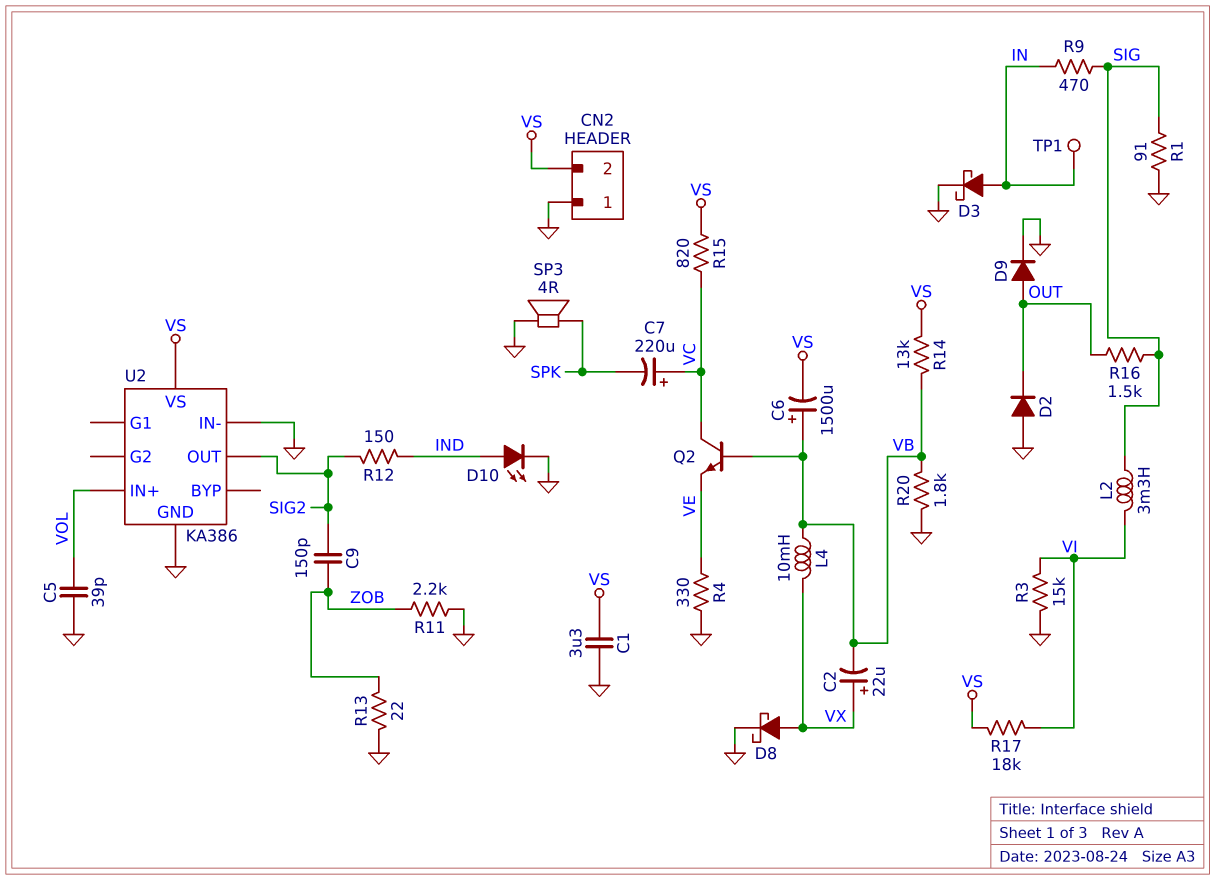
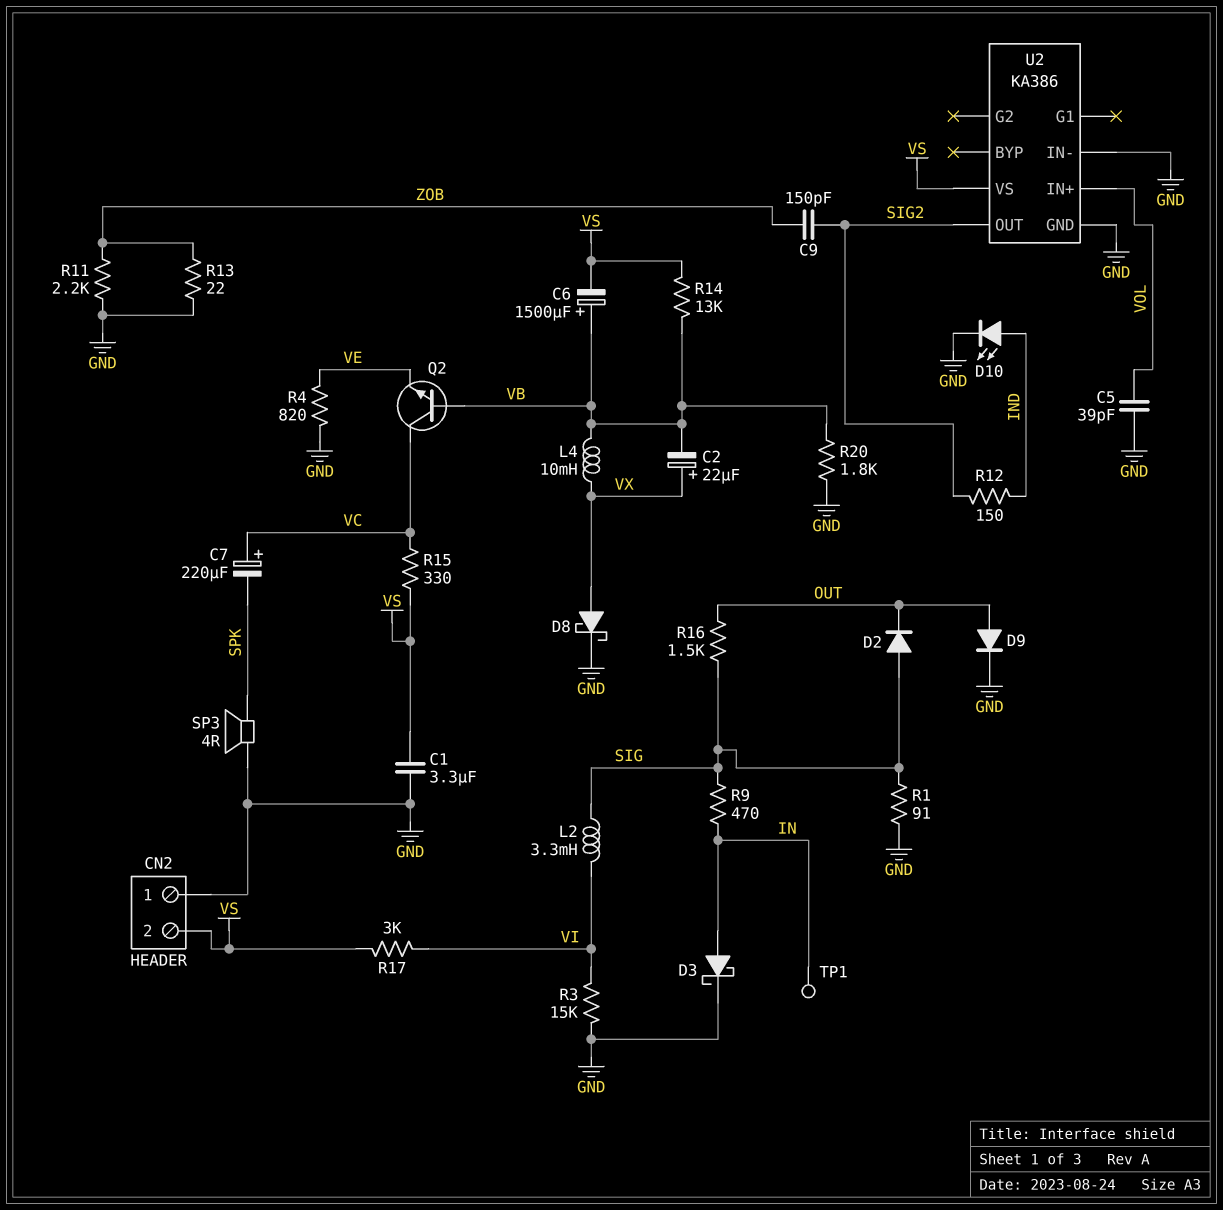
D2: diode (A GND, K OUT) -> diode (A SIG, K OUT)
R4: 330 (GND, VE) -> 820 (GND, VE)
R15: 820 (VC, VS) -> 330 (VC, VS)
R17: 18k (VI, VS) -> 3k (VI, VS)

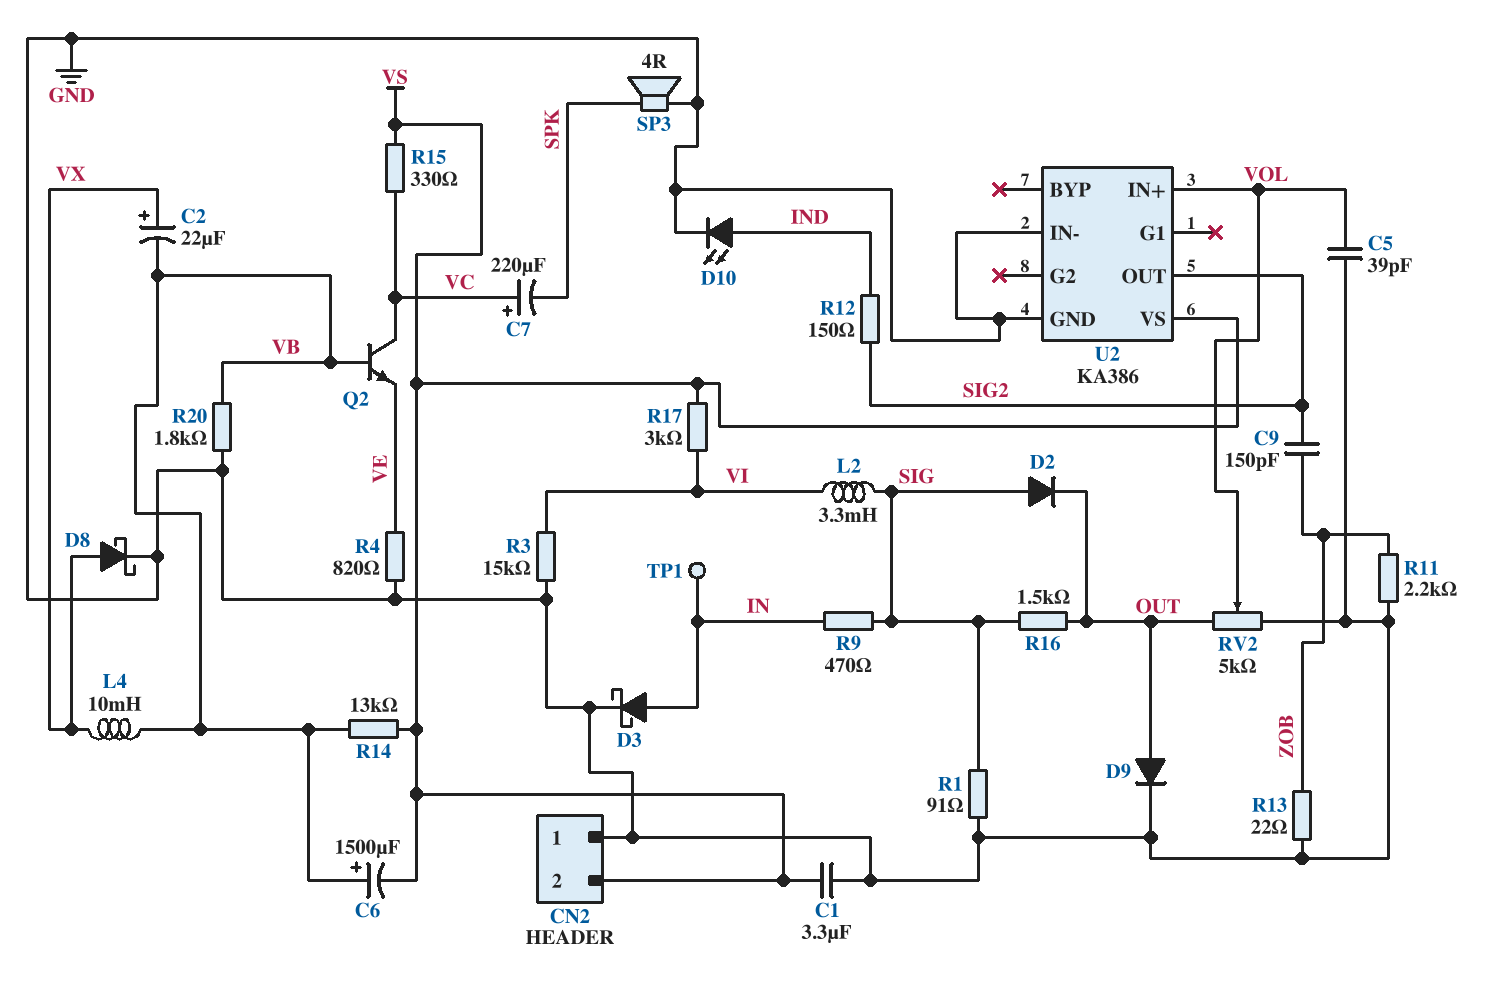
RV2: none -> 5k (GND, OUT, wiper VOL)

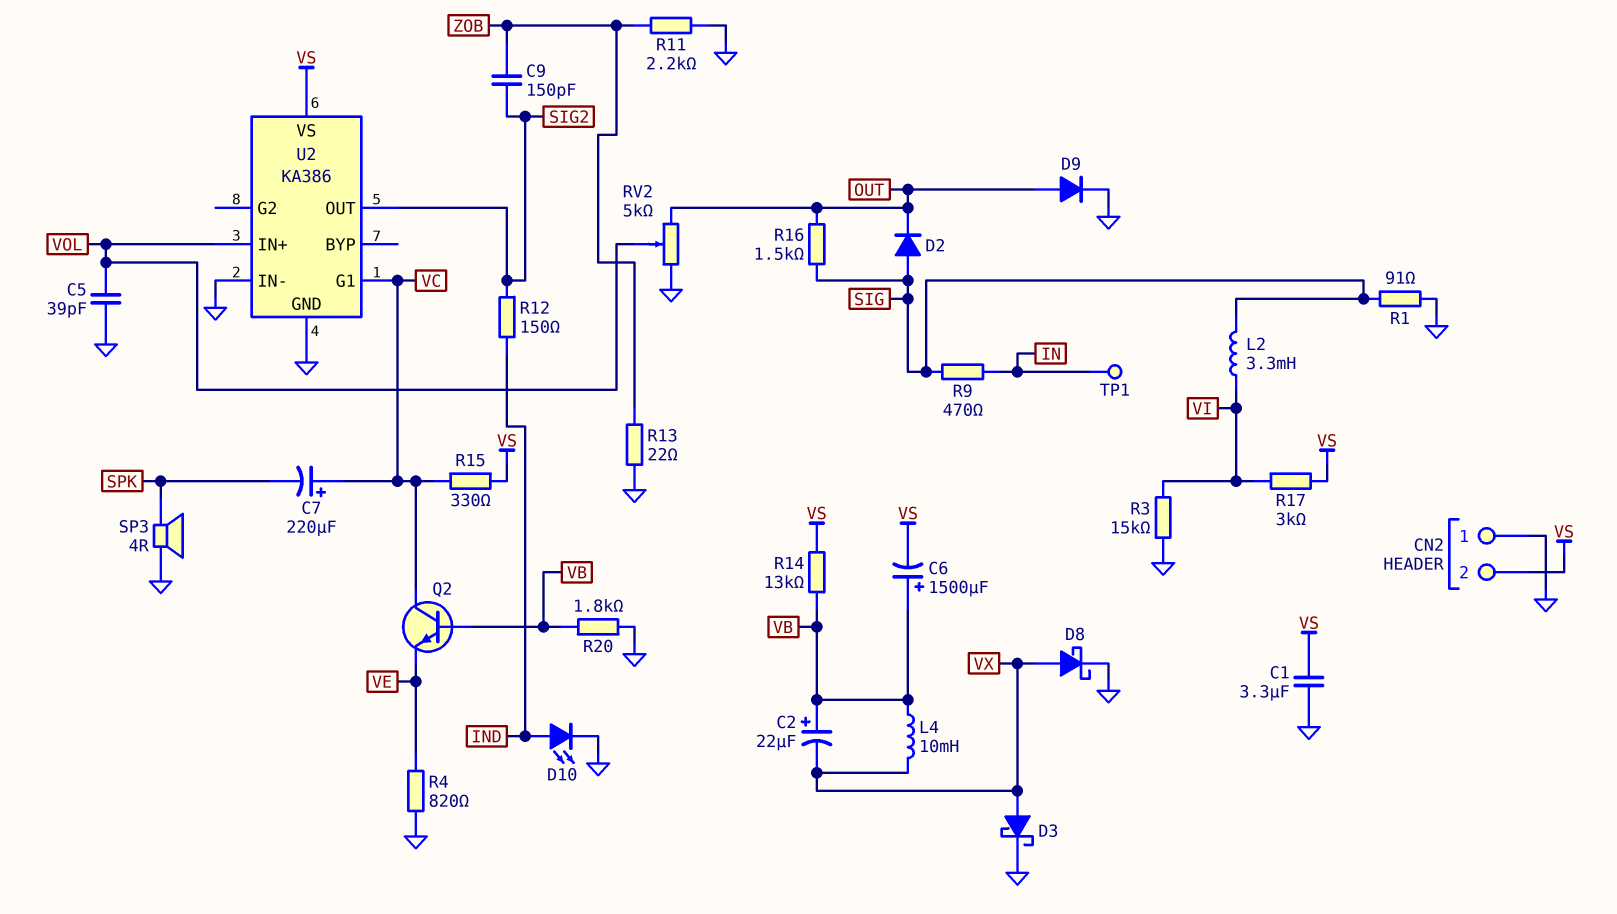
C2: 22uF (plus VX, minus VB) -> 22uF (plus VB, minus VX)
D3: schottky (A IN, K GND) -> schottky (A VX, K GND)
U2 pin G1: none -> VC

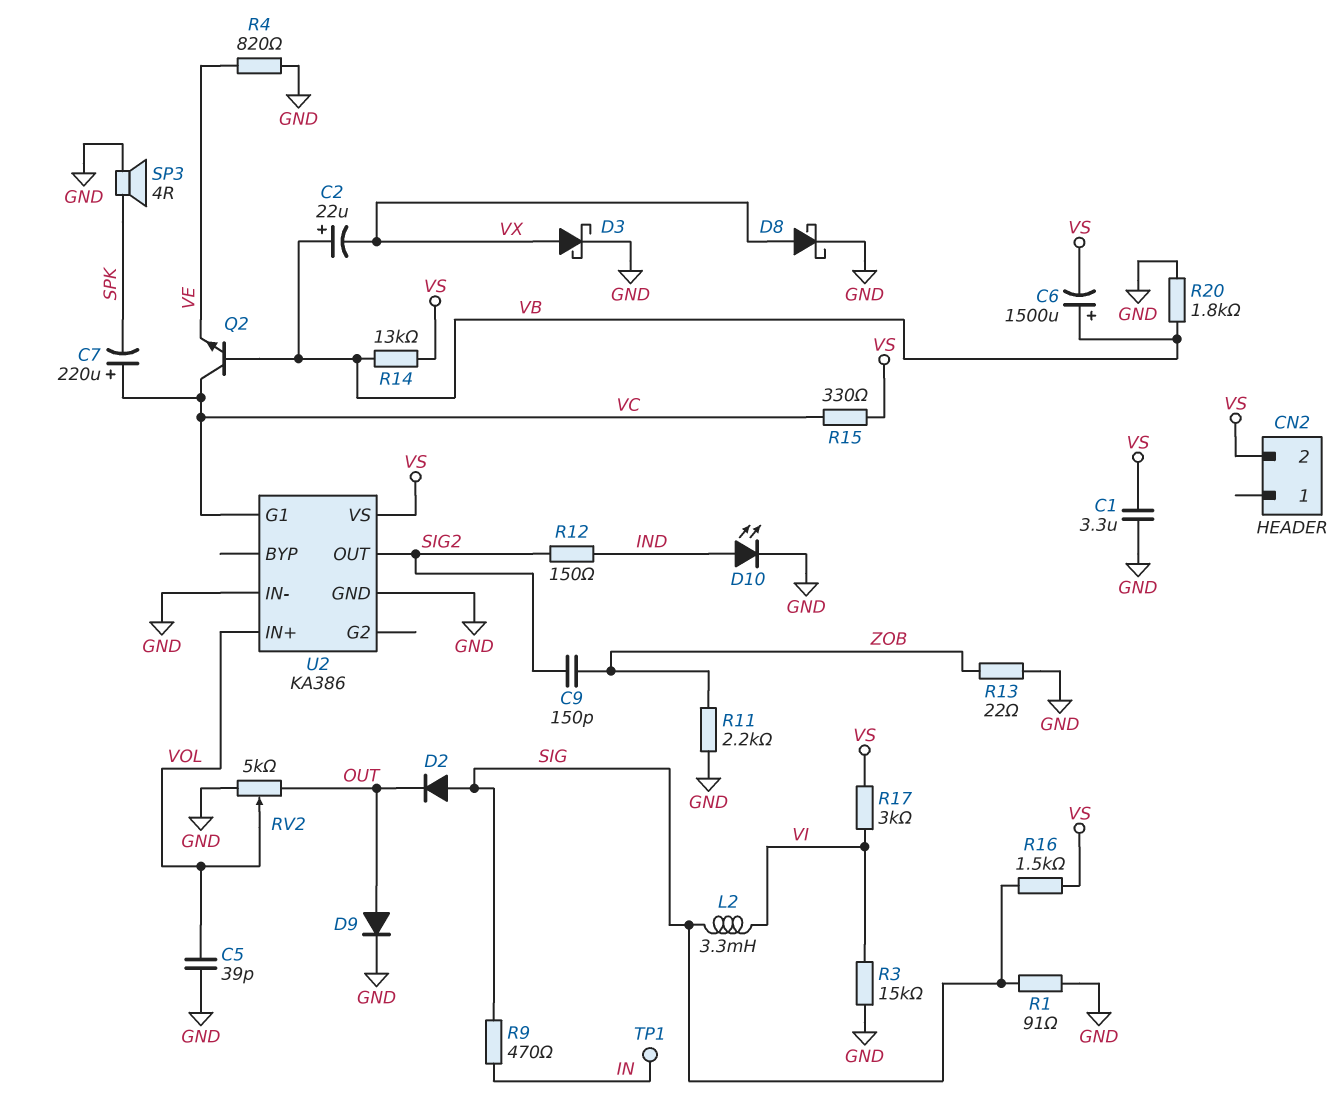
CN2 pin 1: GND -> none
L4: 10mH (VB, VX) -> none
R16: 1.5k (OUT, SIG) -> 1.5k (SIG, VS)

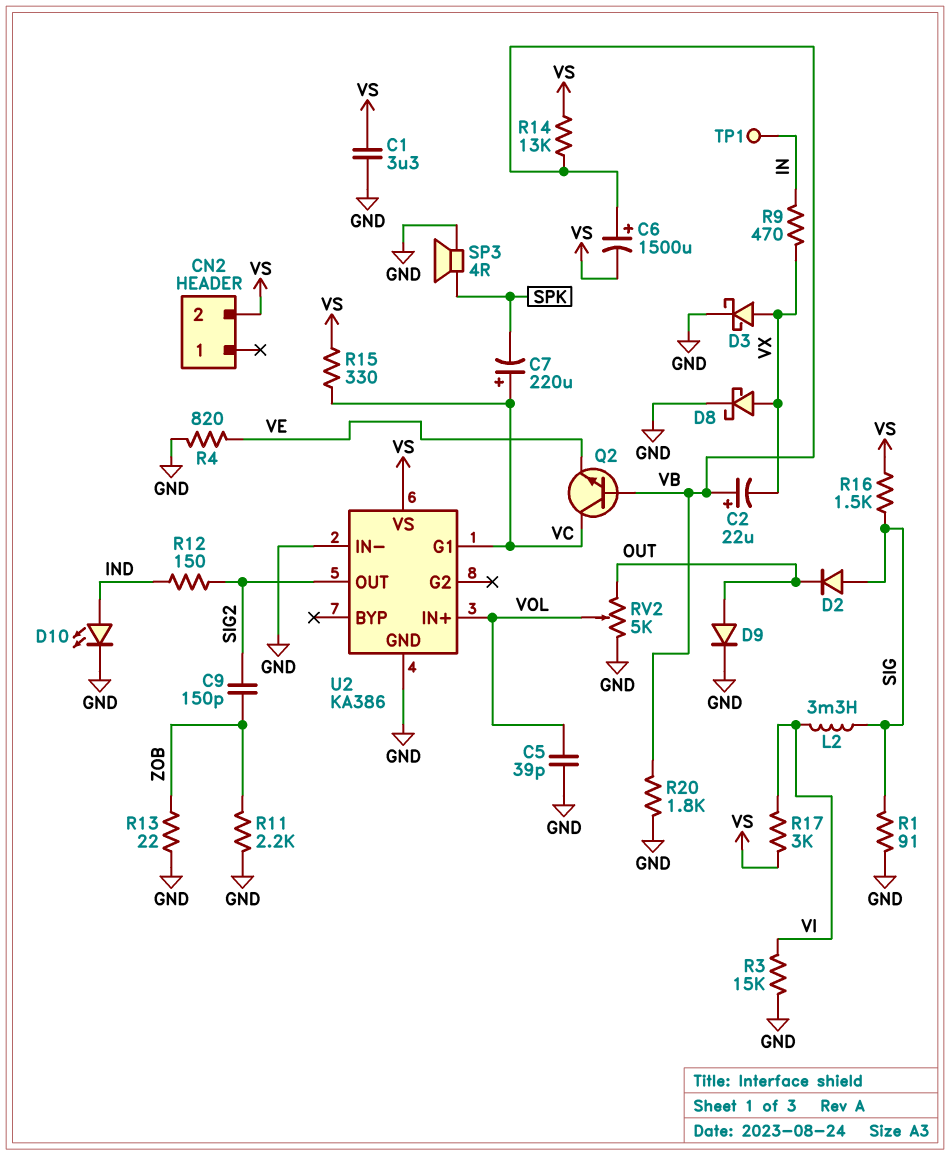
R9: 470 (IN, SIG) -> 470 (IN, VX)

